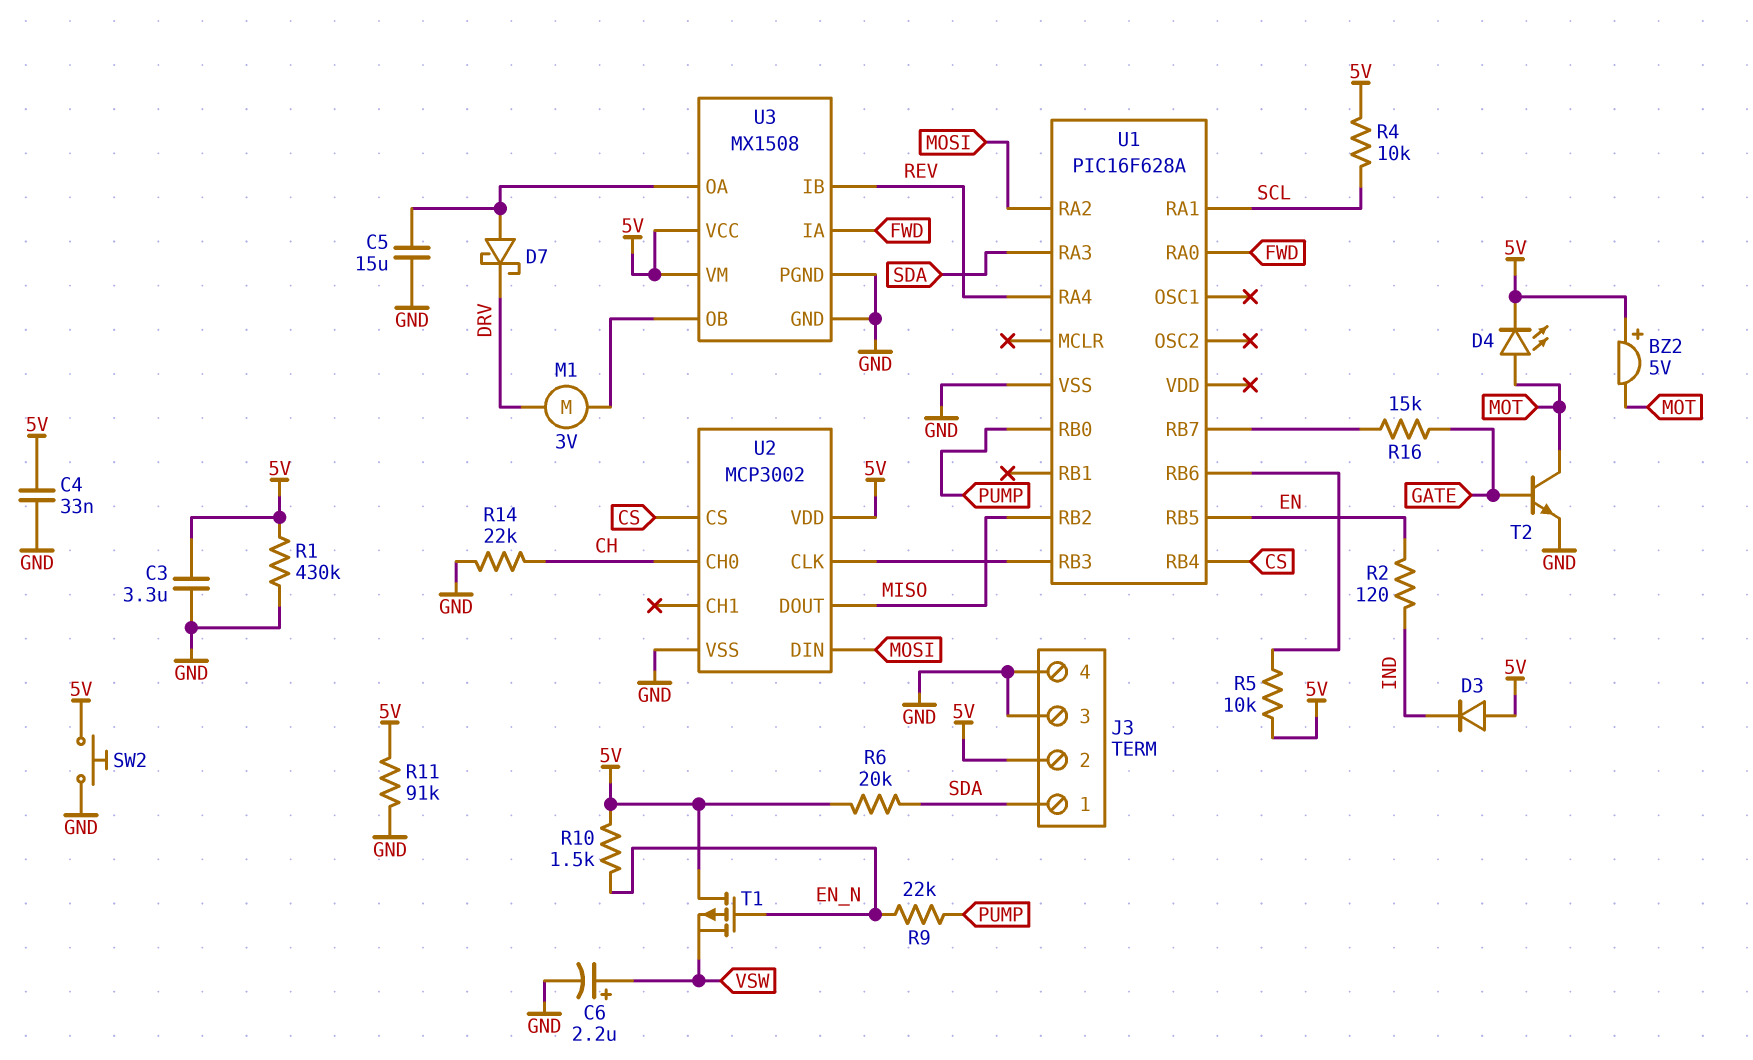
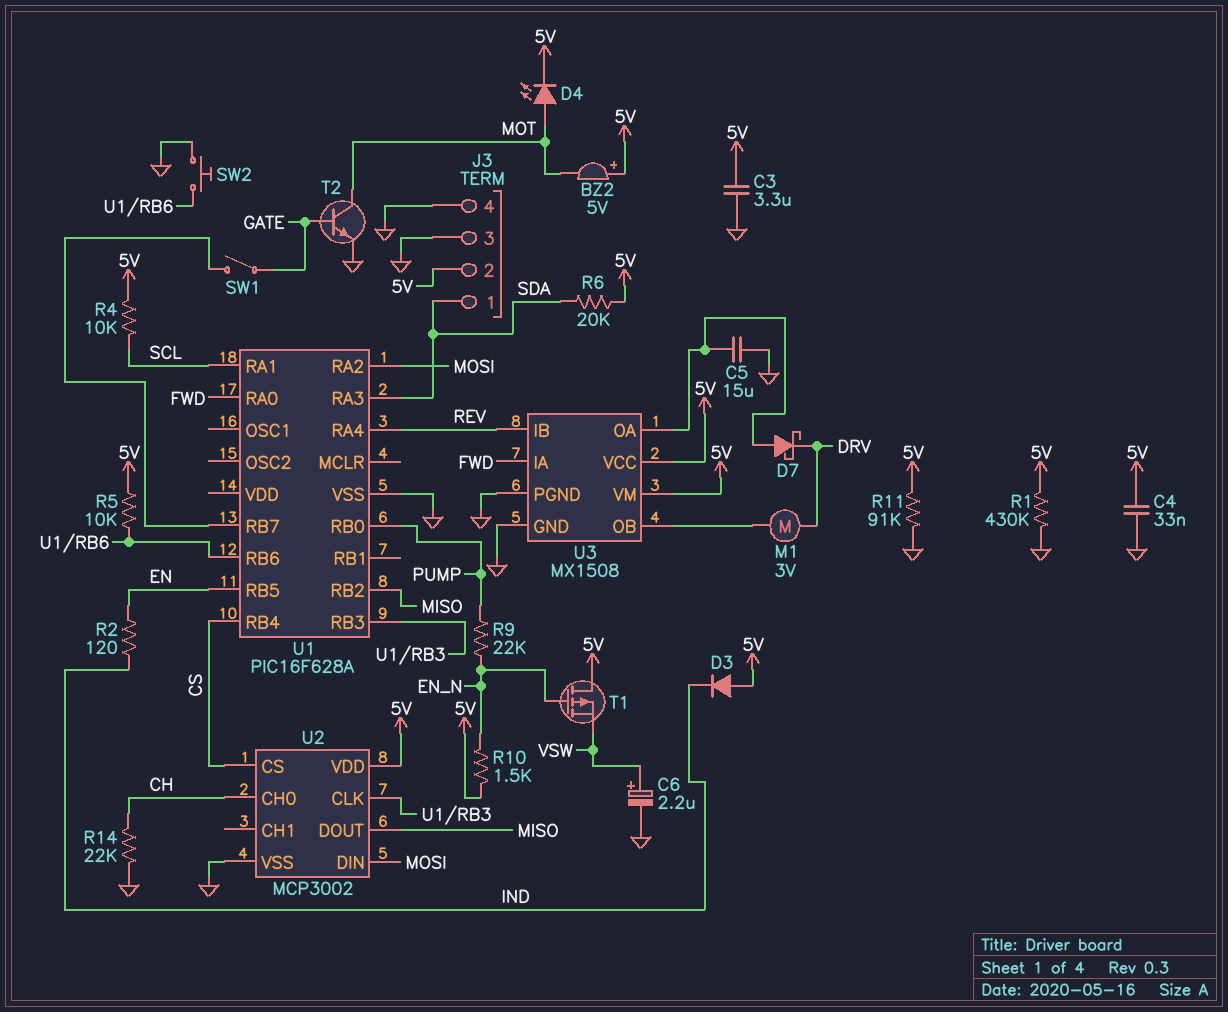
R16: 15k (GATE, U1/RB7) -> none
SW1: none -> switch (GATE, U1/RB7)
SW2: button (5V, GND) -> button (GND, U1/RB6)

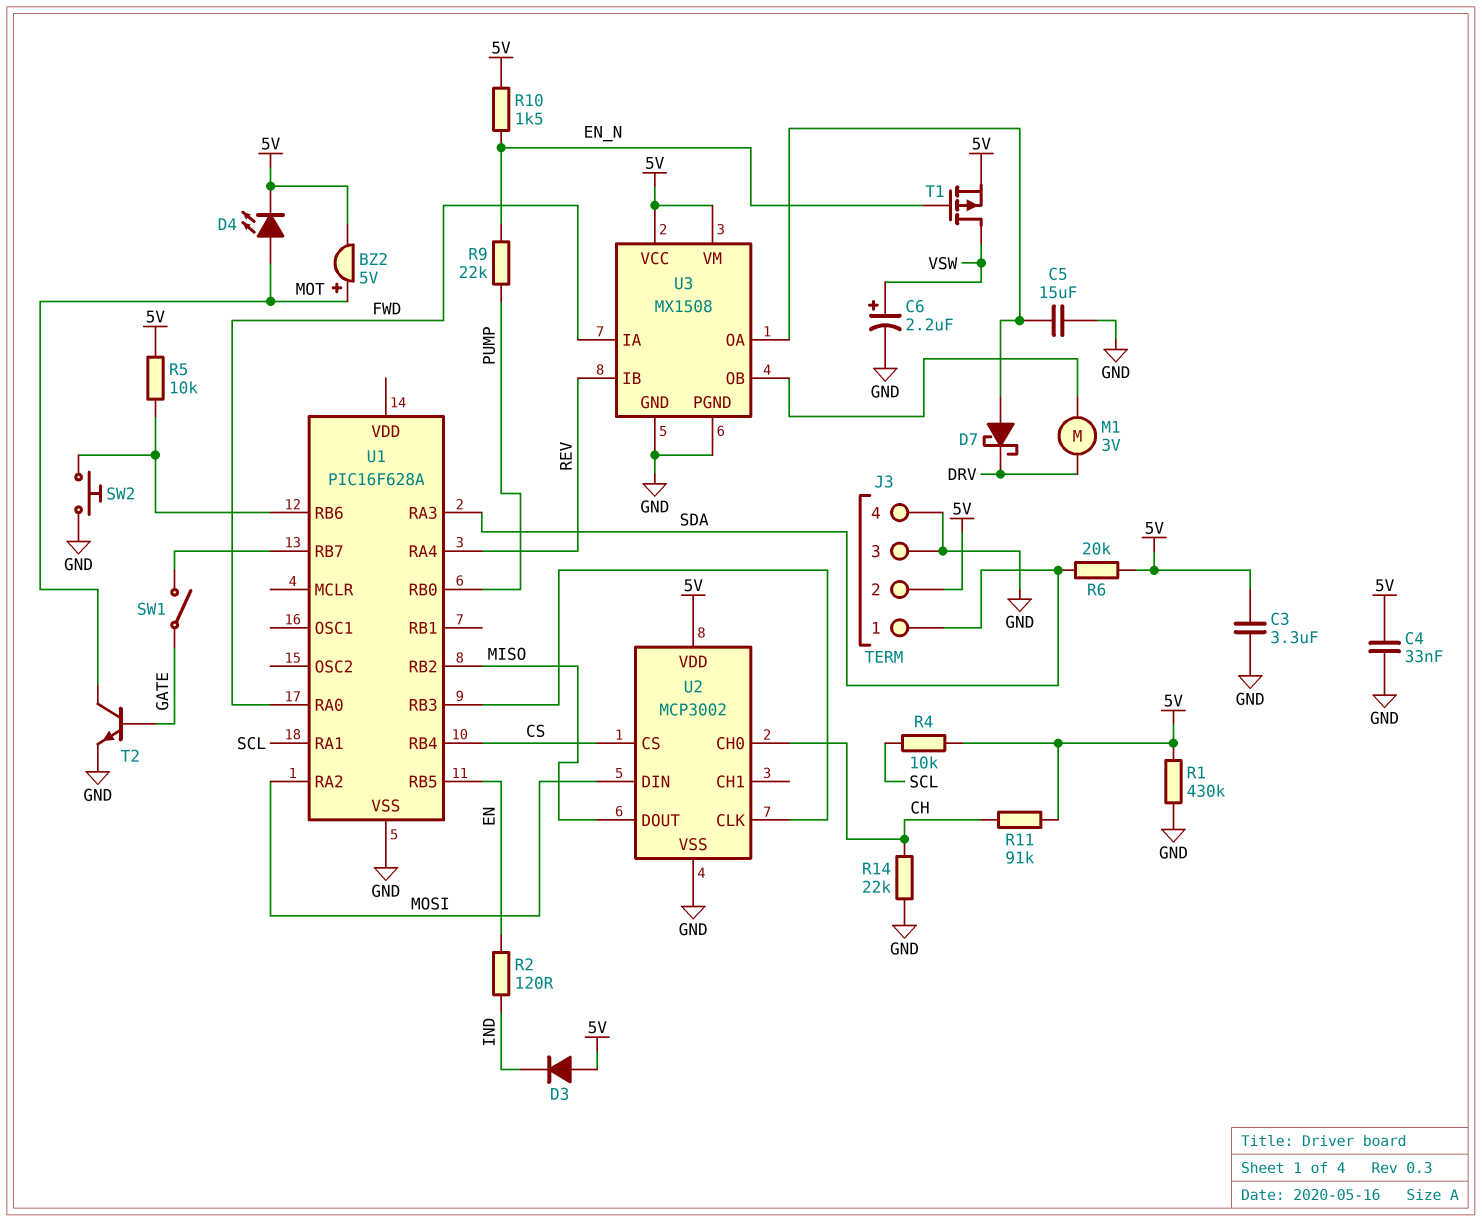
BZ2: buzzer 5V (plus 5V, minus MOT) -> buzzer 5V (plus MOT, minus 5V)
R11: 91k (5V, GND) -> 91k (5V, CH)
T1: PMOS (G EN_N, D 5V, S VSW) -> PMOS (G EN_N, D VSW, S 5V)

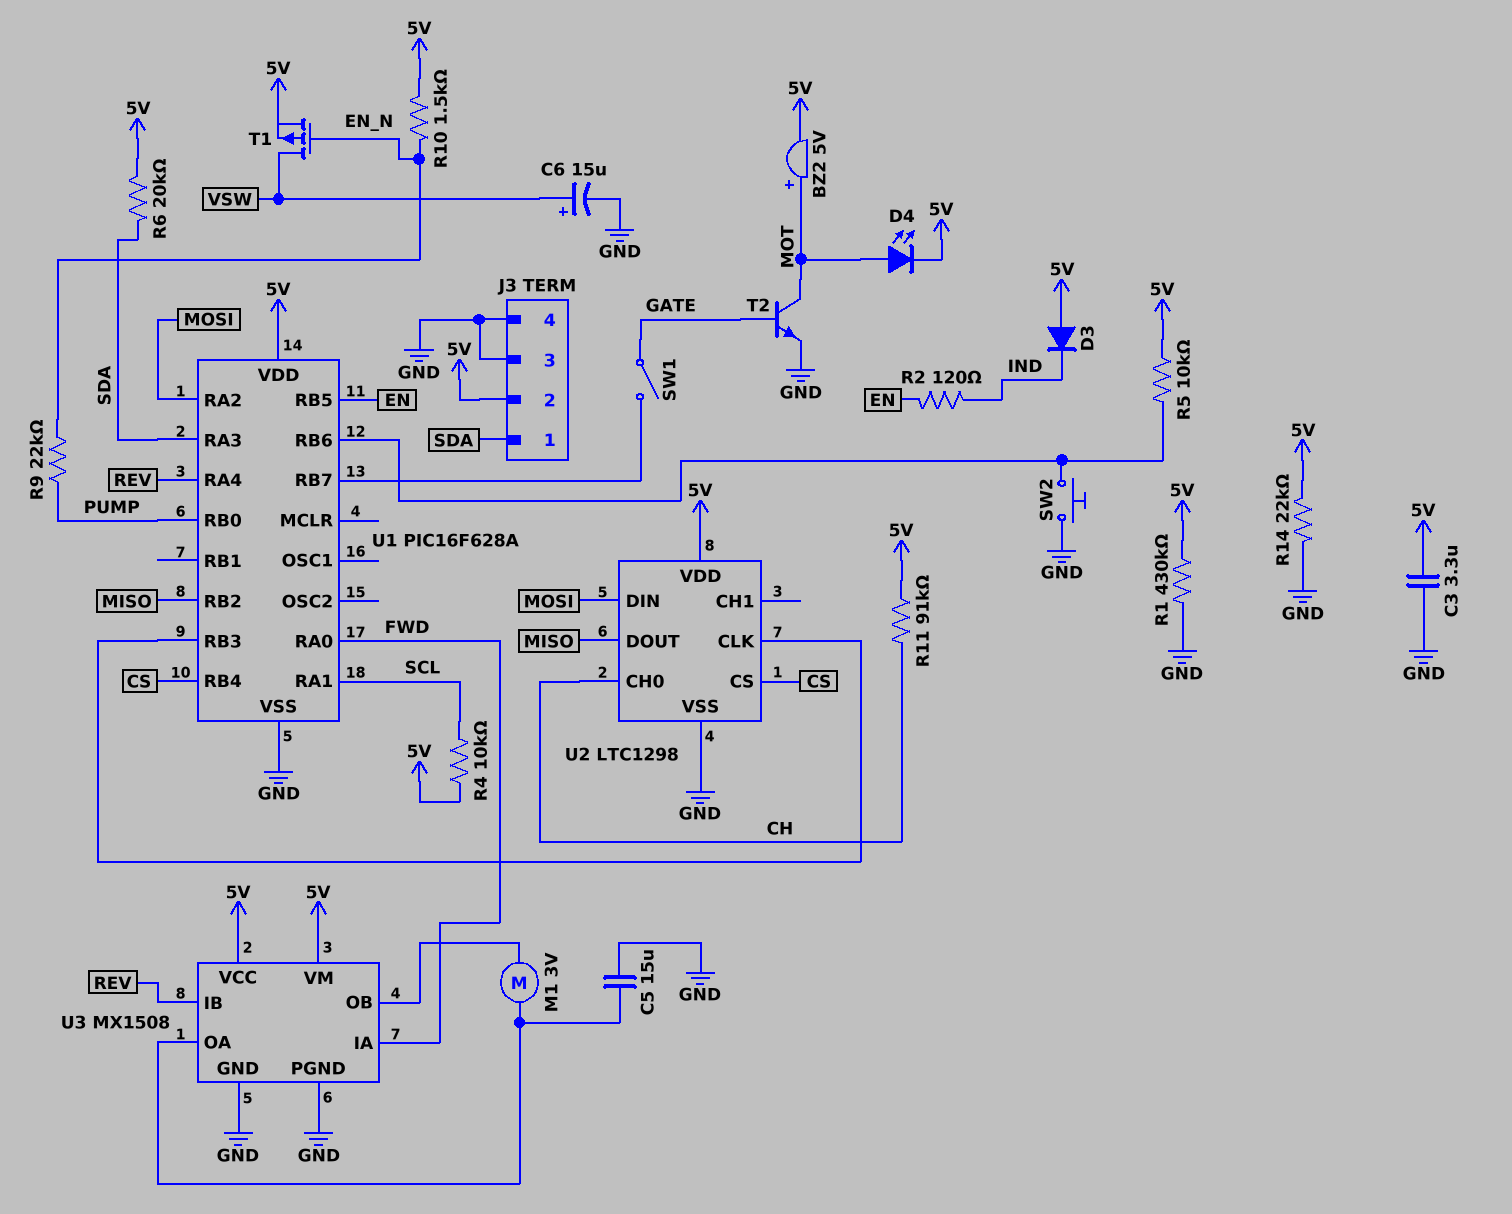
C4: 33nF (5V, GND) -> none
C6: 2.2uF (plus VSW, minus GND) -> 15uF (plus VSW, minus GND)
D7: schottky (A U3/OA, K DRV) -> none
M1: motor 3V (DRV, U3/OB) -> motor 3V (U3/OA, U3/OB)
R14: 22k (CH, GND) -> 22k (5V, GND)
U1 pin VDD: none -> 5V
U2: MCP3002 -> LTC1298

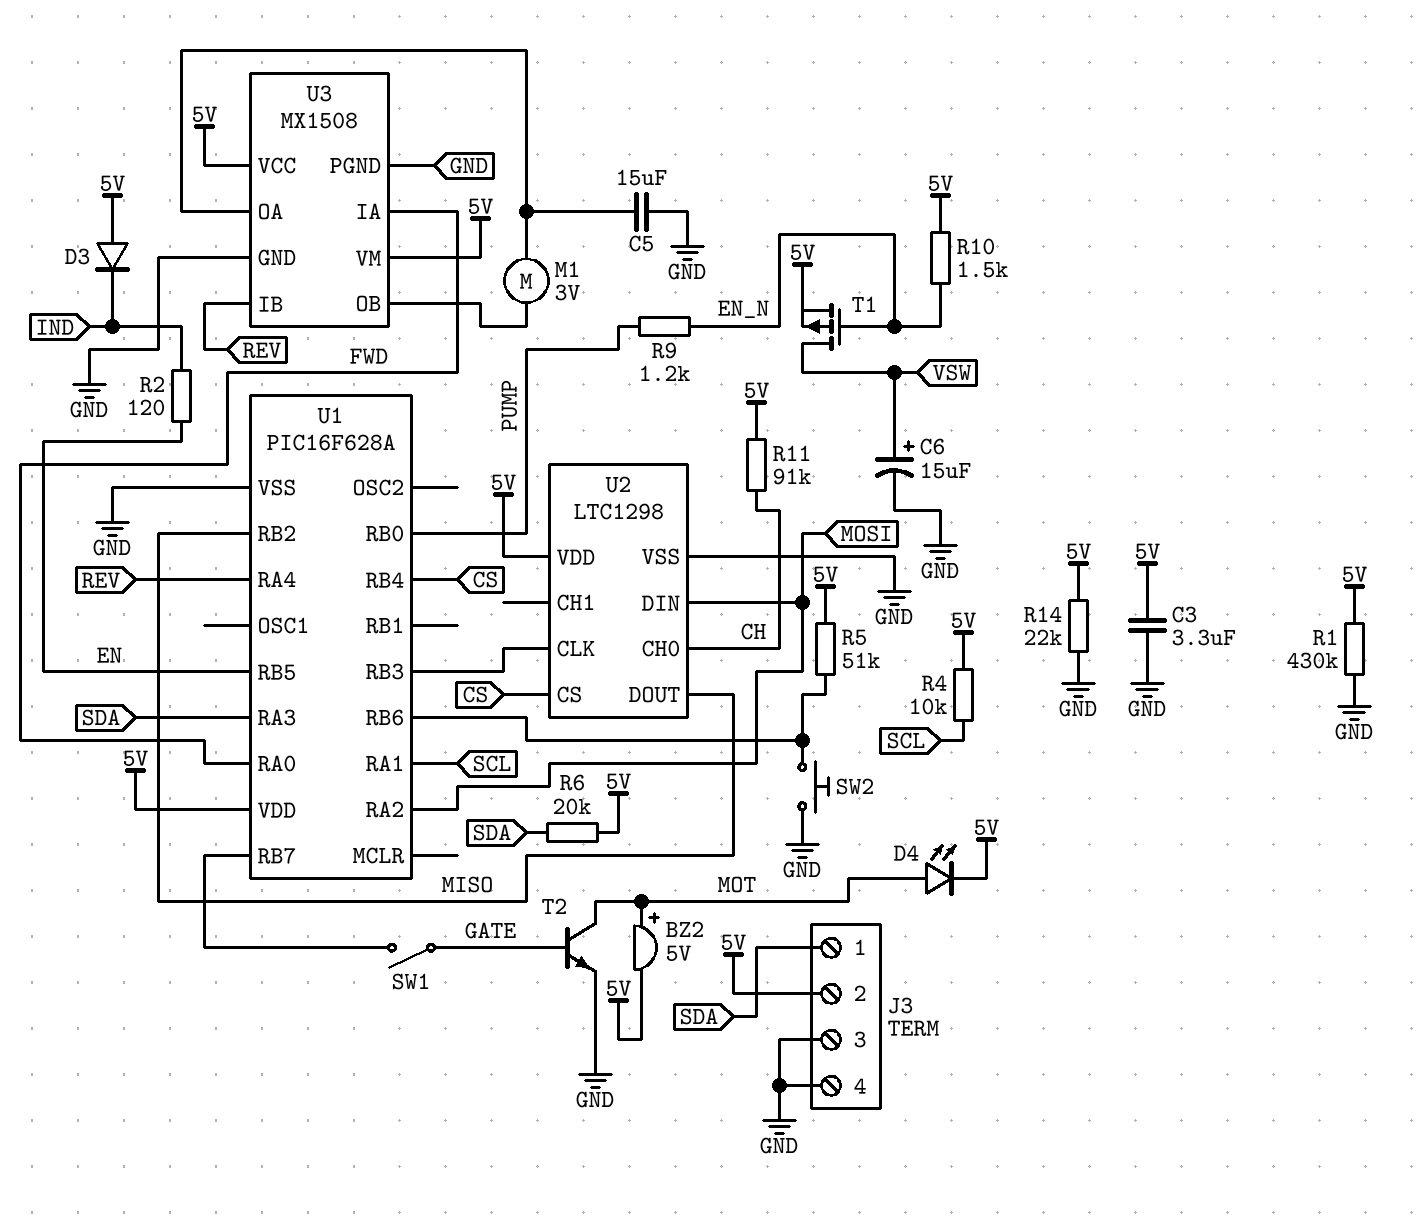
R5: 10k (5V, U1/RB6) -> 51k (5V, U1/RB6)
R9: 22k (EN_N, PUMP) -> 1.2k (EN_N, PUMP)

